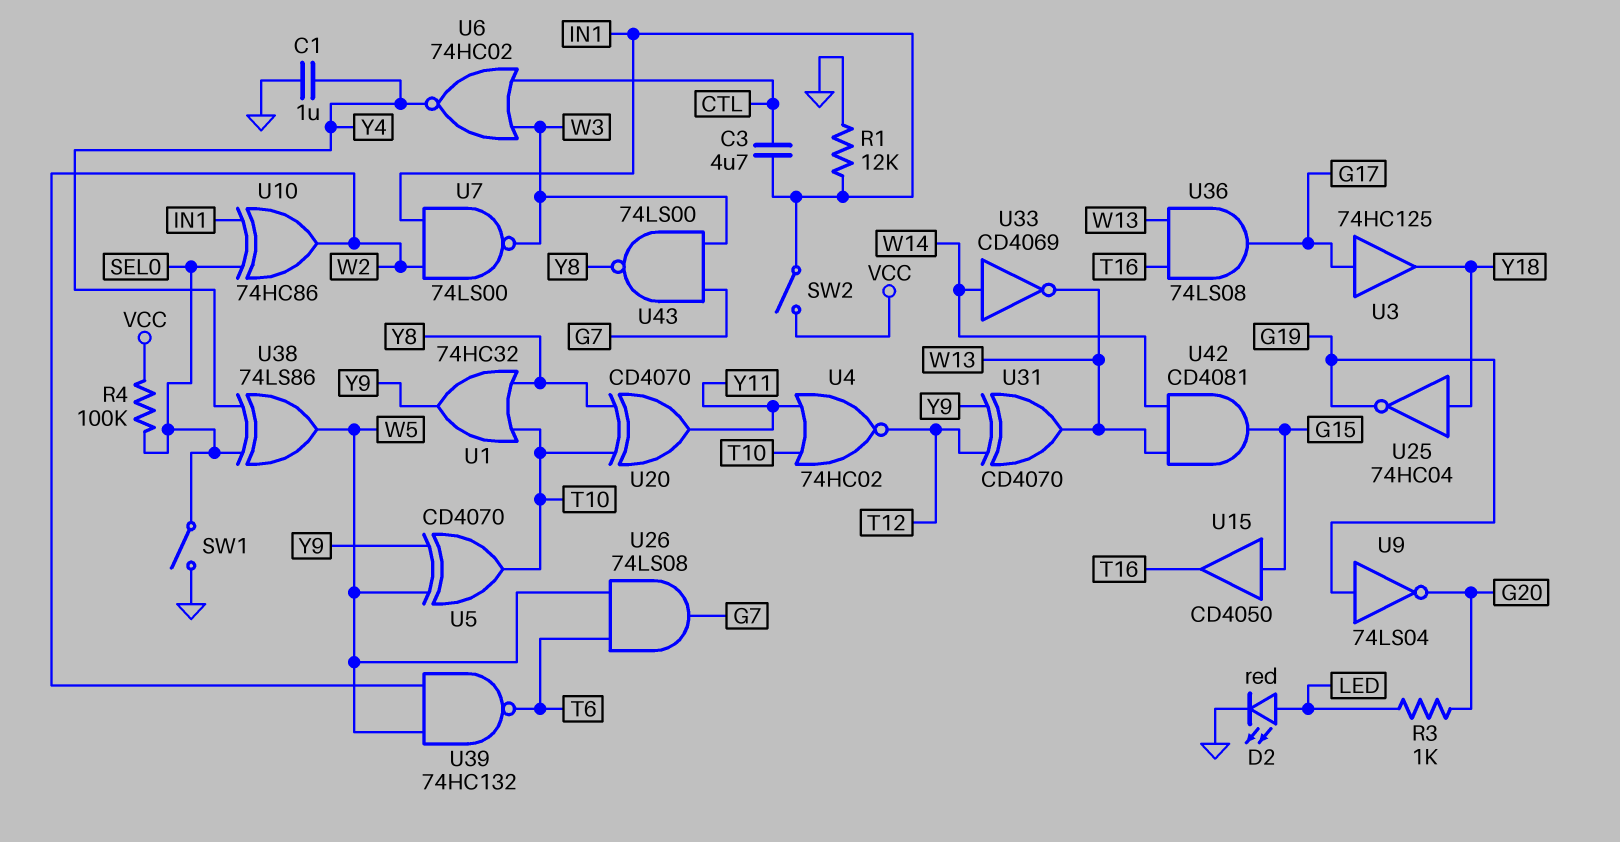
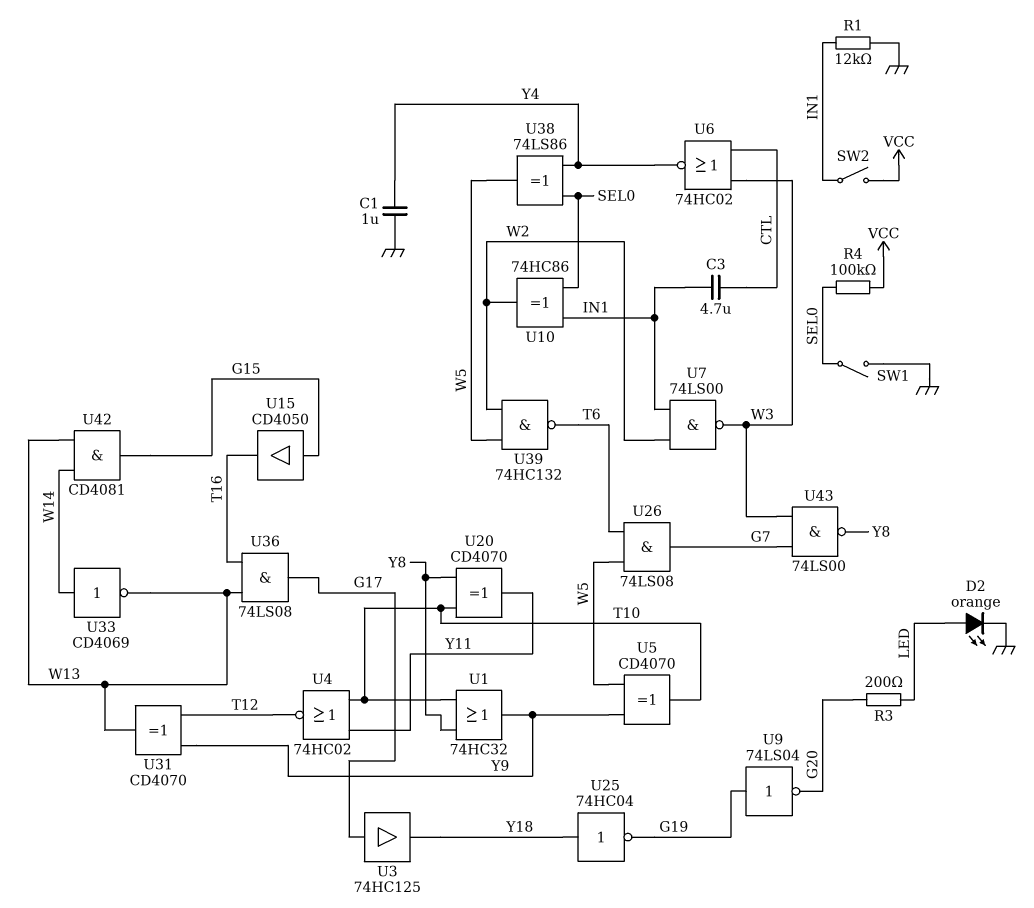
D2: LED red (A LED, K GND) -> LED orange (A LED, K GND)
R3: 1k (G20, LED) -> 200 (G20, LED)

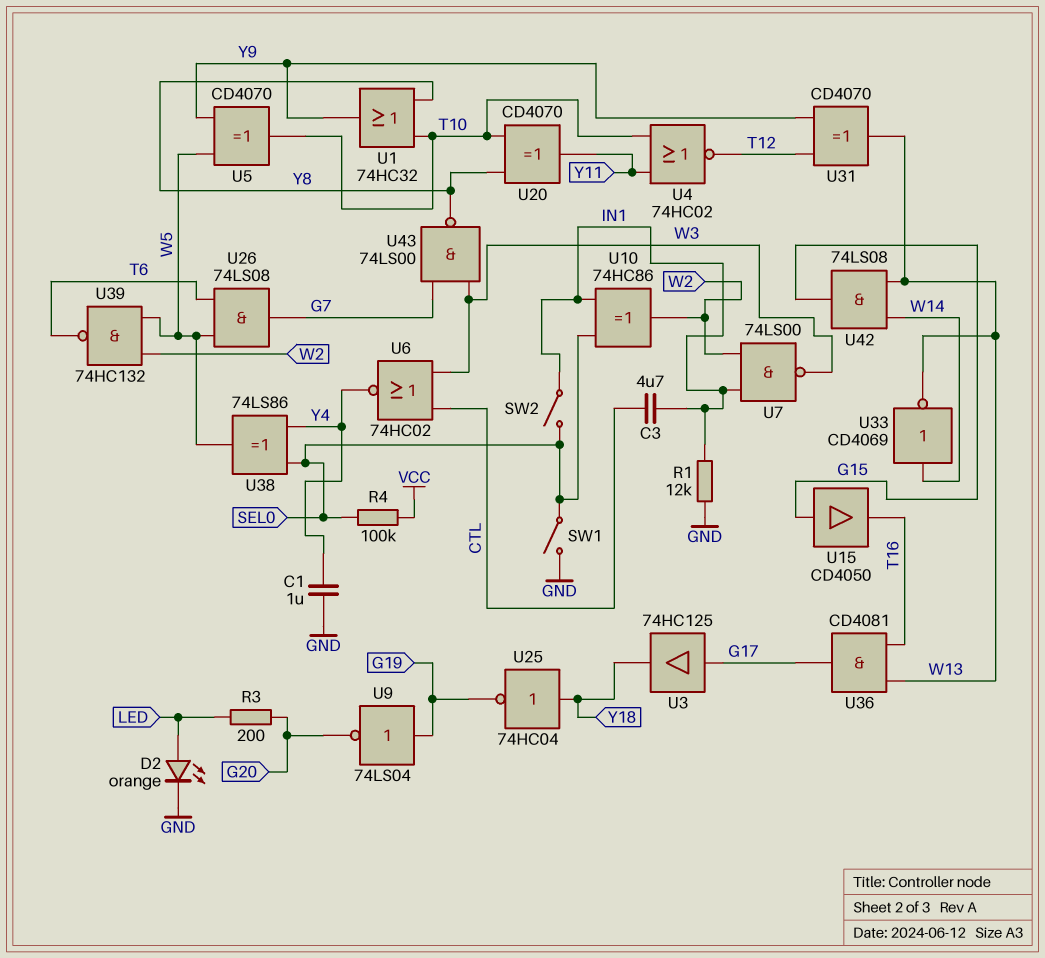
SW2: switch (IN1, VCC) -> switch (IN1, SEL0)
U36: AND 74LS08 (in T16, in W13, out G17) -> AND CD4081 (in T16, in W13, out G17)
U42: AND CD4081 (in W13, in W14, out G15) -> AND 74LS08 (in W13, in W14, out G15)

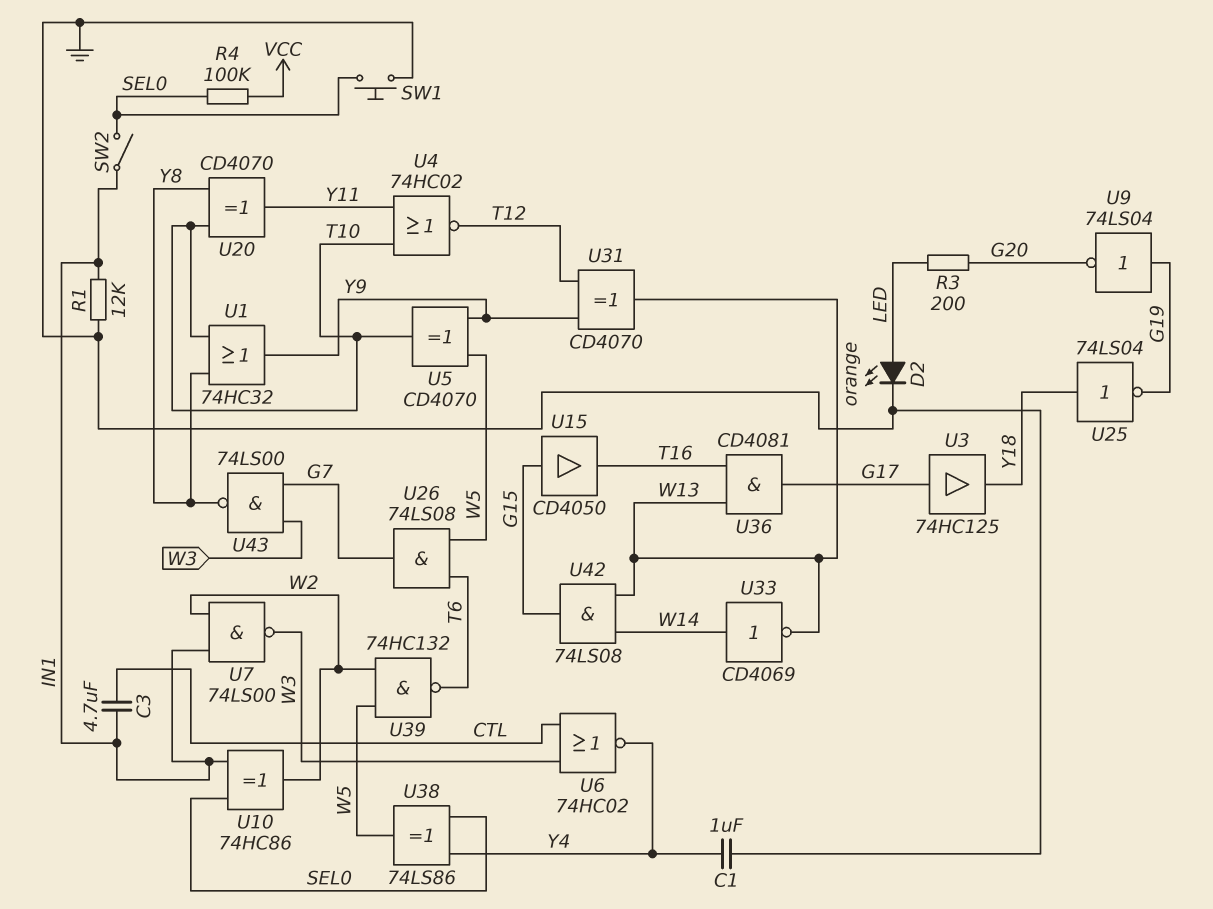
SW1: switch (GND, SEL0) -> button (GND, SEL0)
U25: NOT 74HC04 (in Y18, out G19) -> NOT 74LS04 (in Y18, out G19)

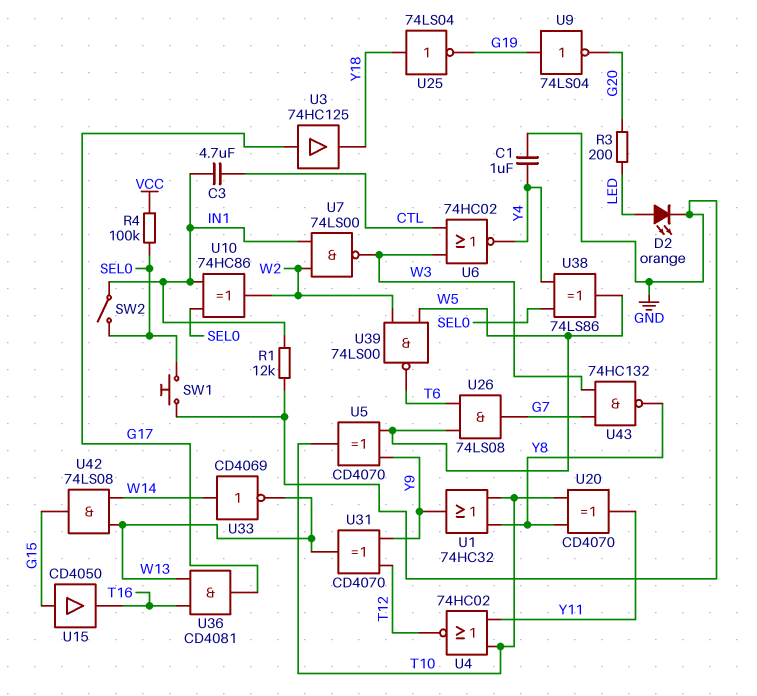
U39: NAND 74HC132 (in W2, in W5, out T6) -> NAND 74LS00 (in W2, in W5, out T6)
U43: NAND 74LS00 (in G7, in W3, out Y8) -> NAND 74HC132 (in G7, in W3, out Y8)

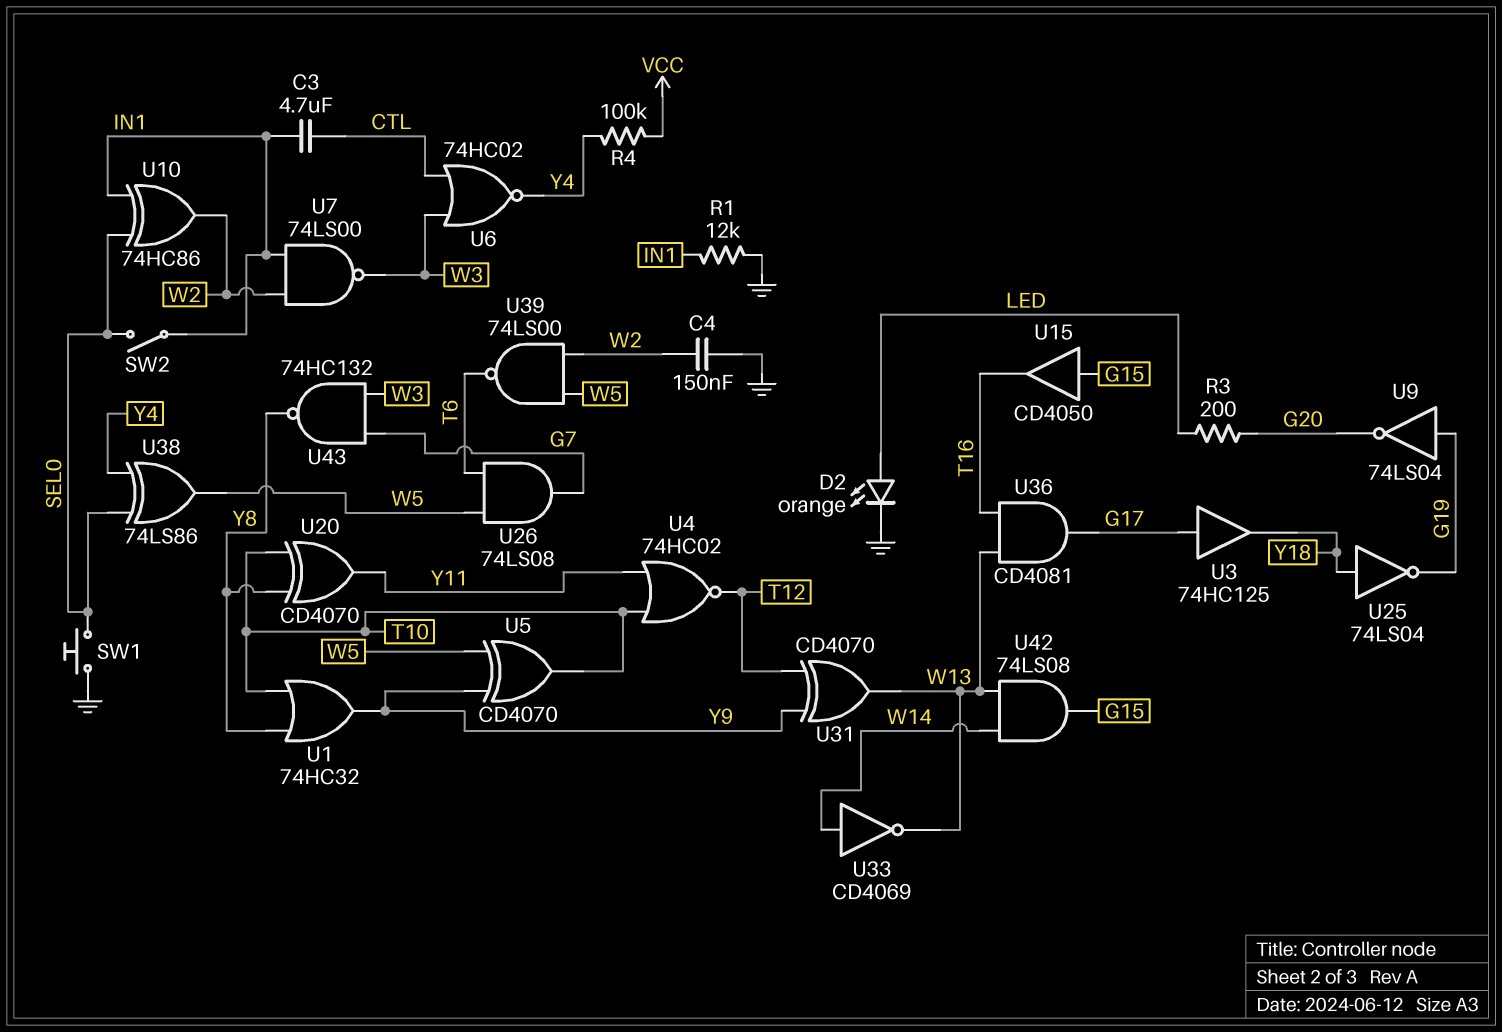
C1: 1uF (GND, Y4) -> none
C4: none -> 150nF (GND, W2)
R4: 100k (SEL0, VCC) -> 100k (VCC, Y4)

